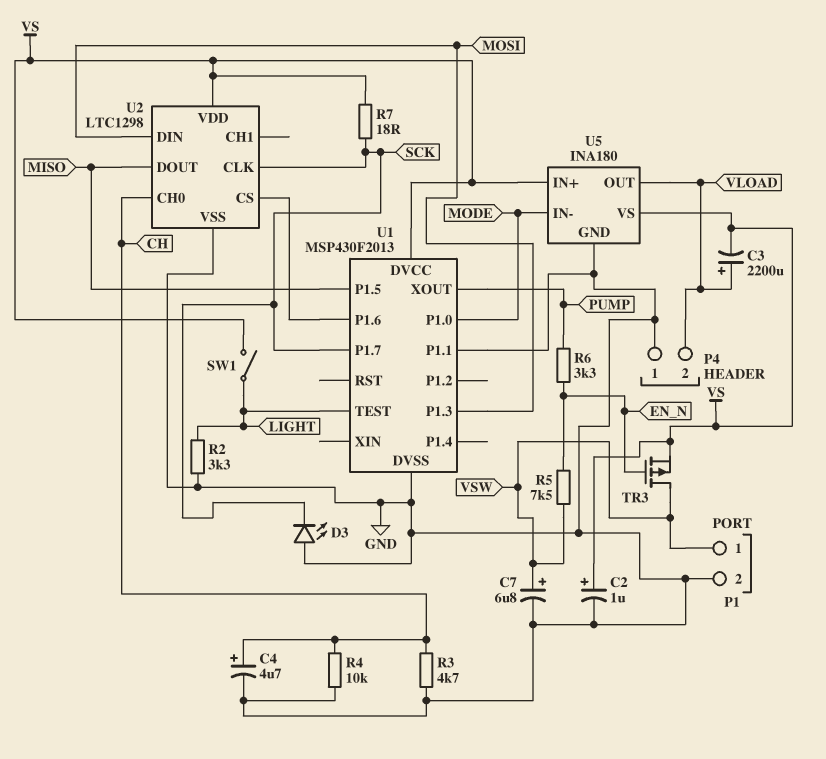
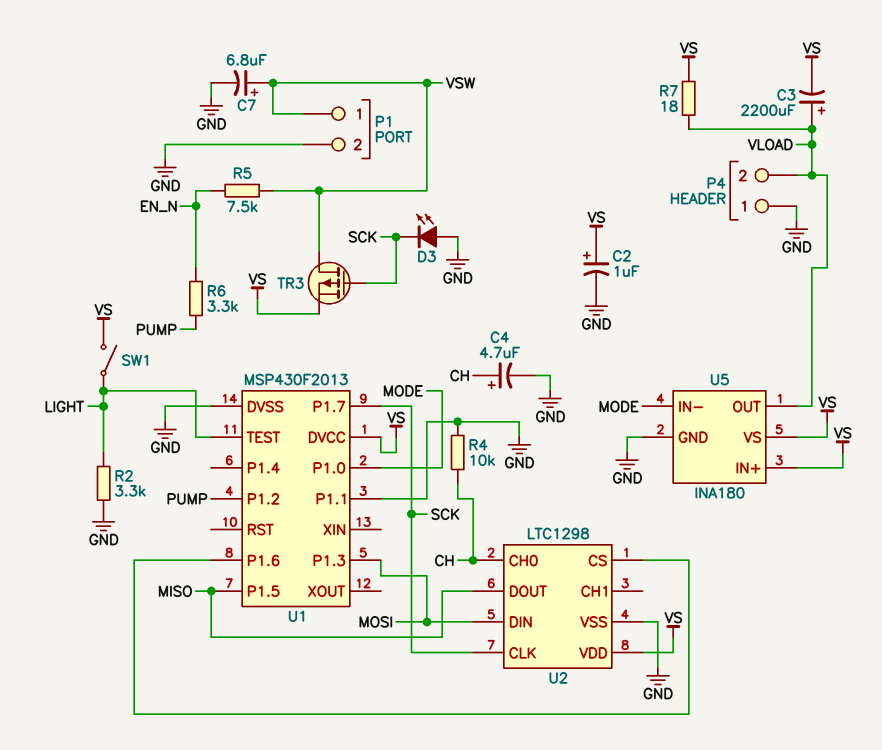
R3: 4.7k (CH, GND) -> none
R7: 18 (SCK, VS) -> 18 (VLOAD, VS)
TR3: PMOS (G EN_N, D VSW, S VS) -> PMOS (G SCK, D VSW, S VS)
U1 pin P1.2: none -> PUMP
U1 pin XOUT: PUMP -> none

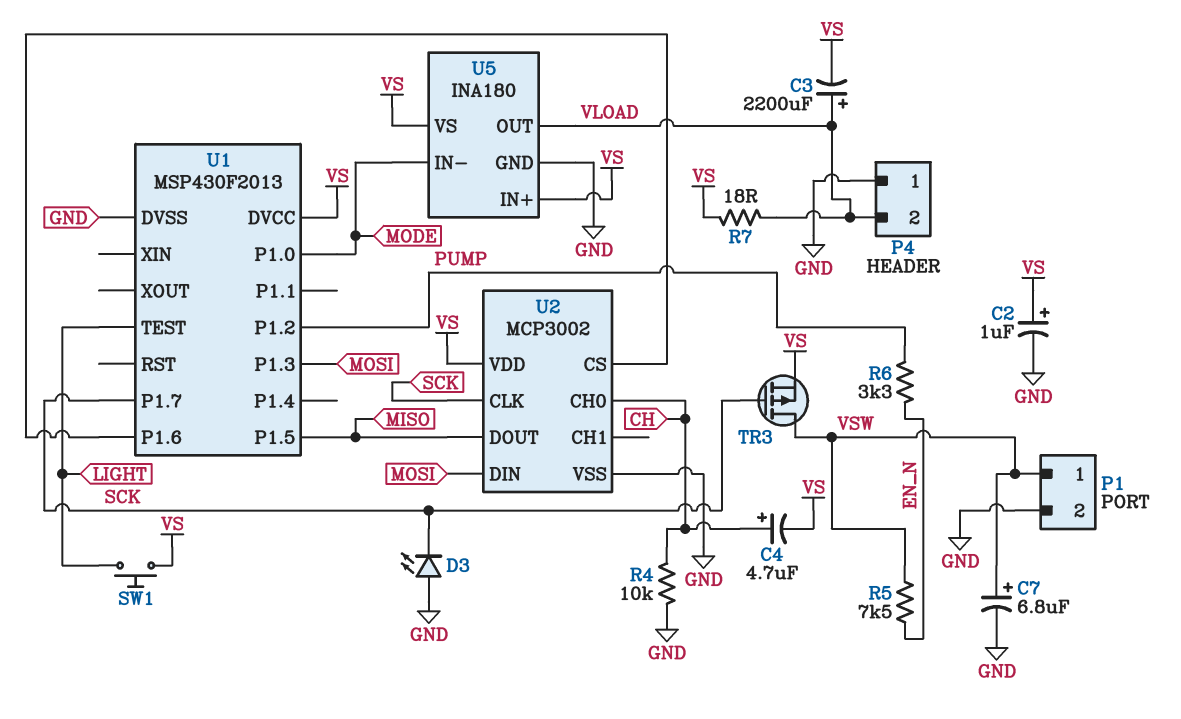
C4: 4.7uF (plus CH, minus GND) -> 4.7uF (plus CH, minus VS)
R2: 3.3k (GND, LIGHT) -> none
SW1: switch (LIGHT, VS) -> button (LIGHT, VS)
U1 pin P1.1: GND -> none
U2: LTC1298 -> MCP3002

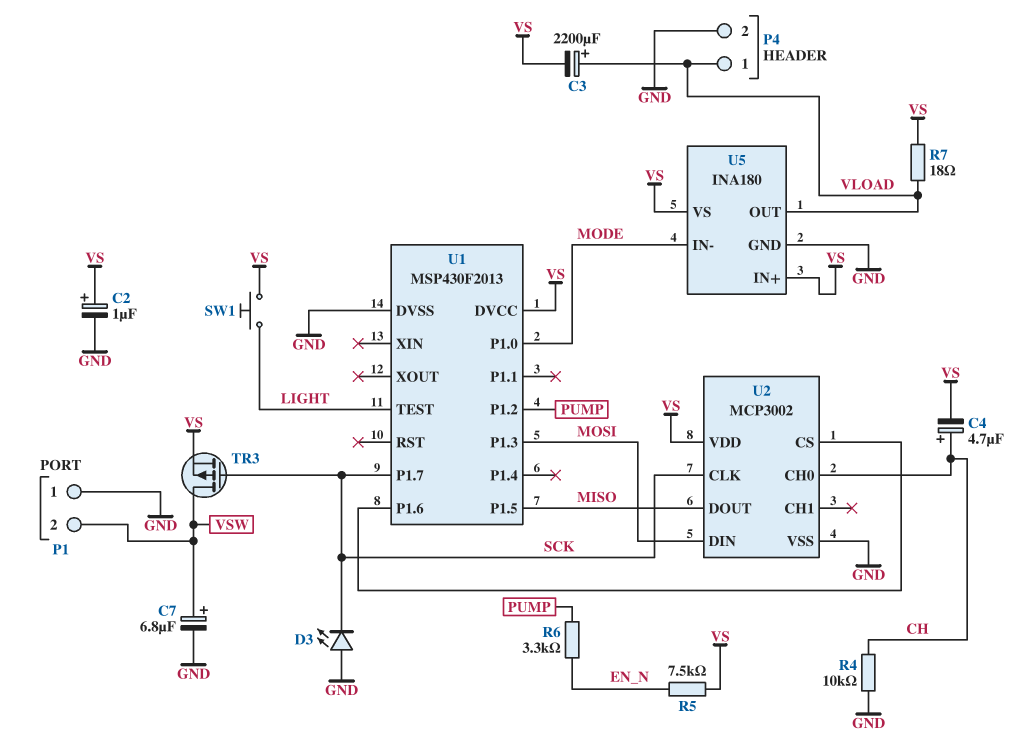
P1 pin 1: VSW -> GND
P1 pin 2: GND -> VSW
P4 pin 1: GND -> VLOAD
P4 pin 2: VLOAD -> GND
R5: 7.5k (EN_N, VSW) -> 7.5k (EN_N, VS)

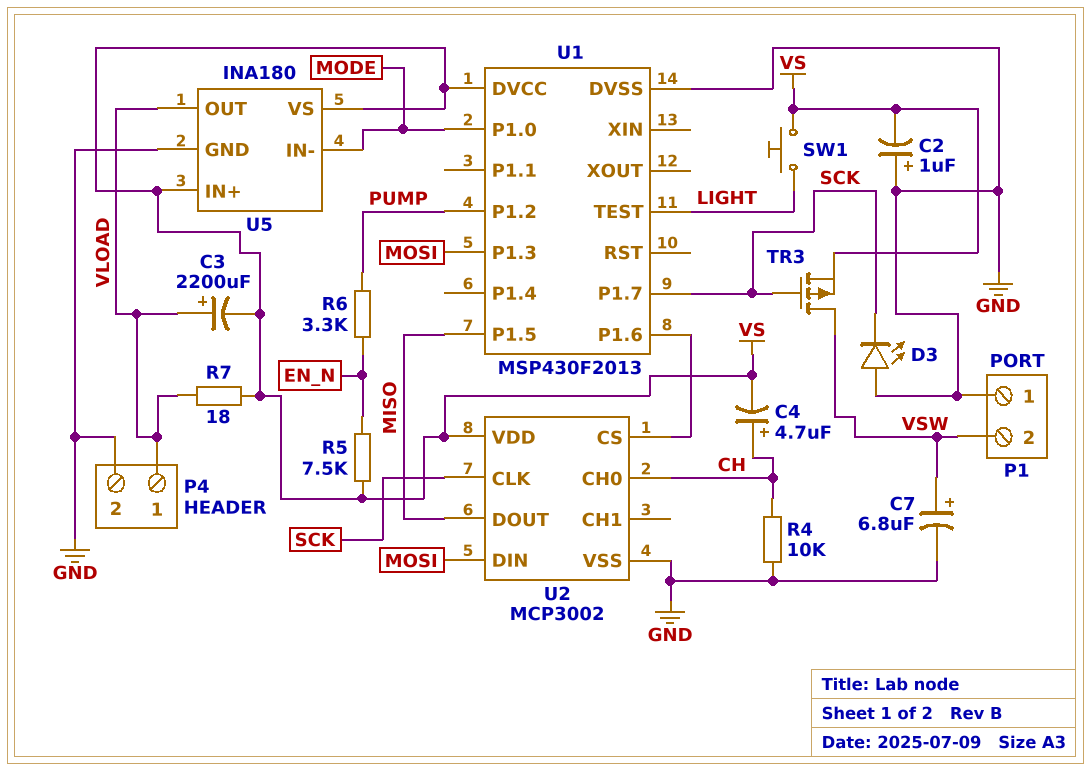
C2: 1uF (plus VS, minus GND) -> 1uF (plus GND, minus VS)

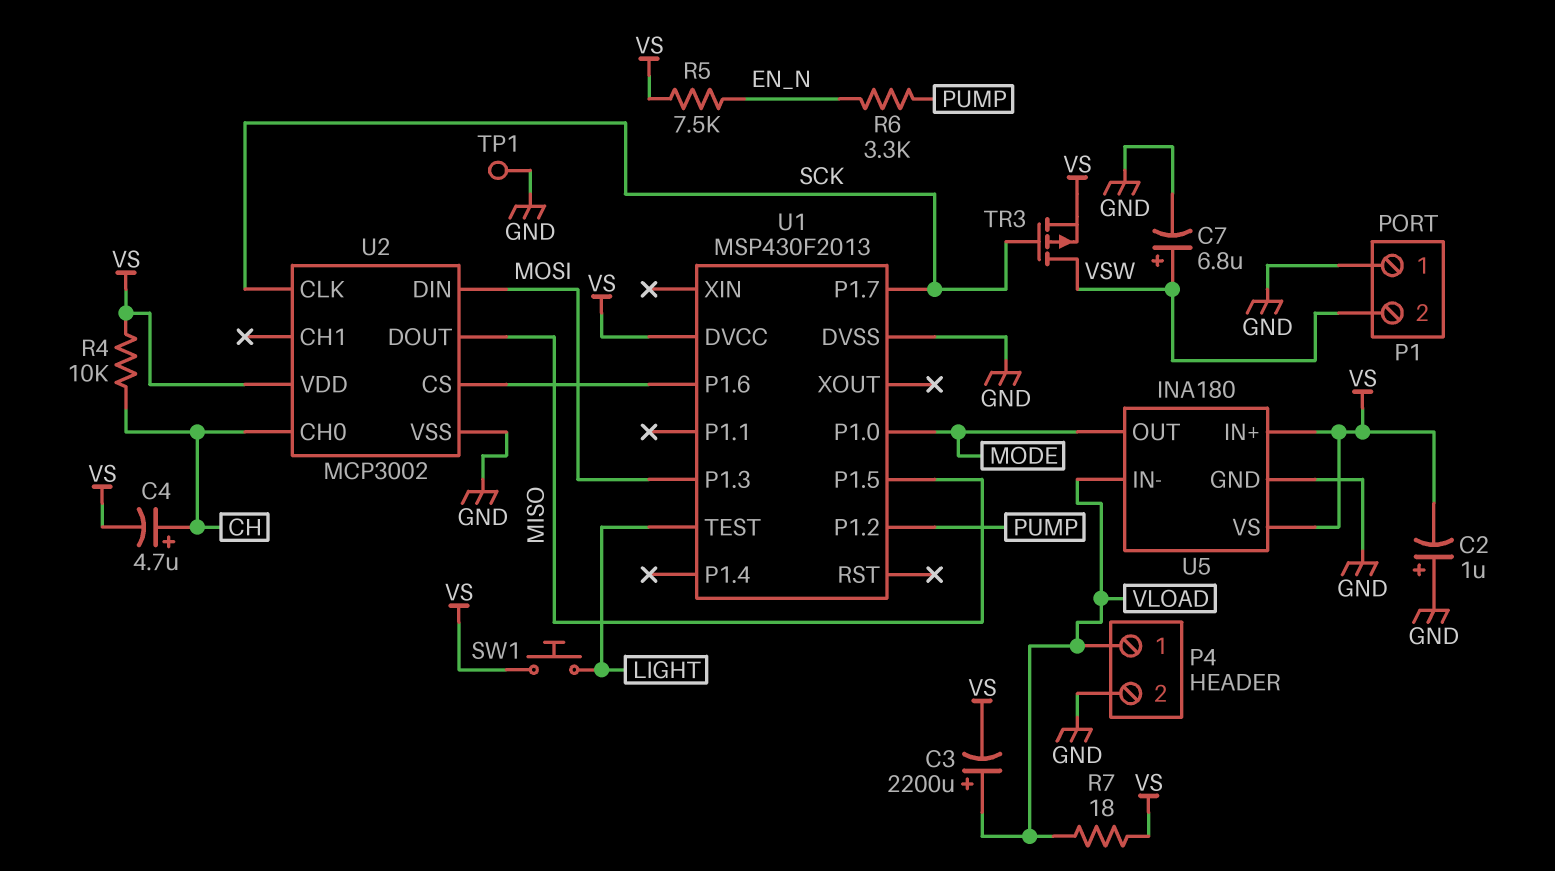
D3: LED (A GND, K SCK) -> none
R4: 10k (CH, GND) -> 10k (CH, VS)
TP1: none -> test point (GND)
U5 pin IN-: MODE -> VLOAD
U5 pin OUT: VLOAD -> MODE

